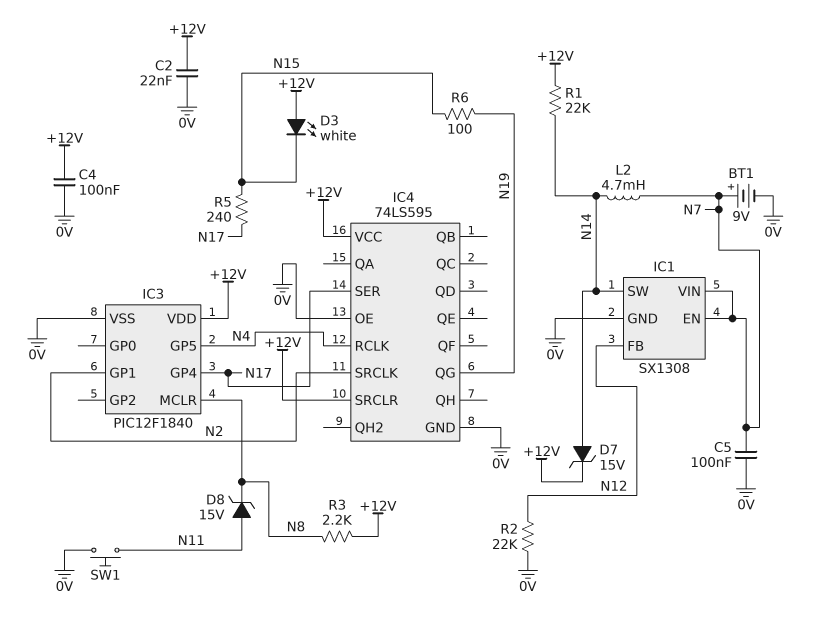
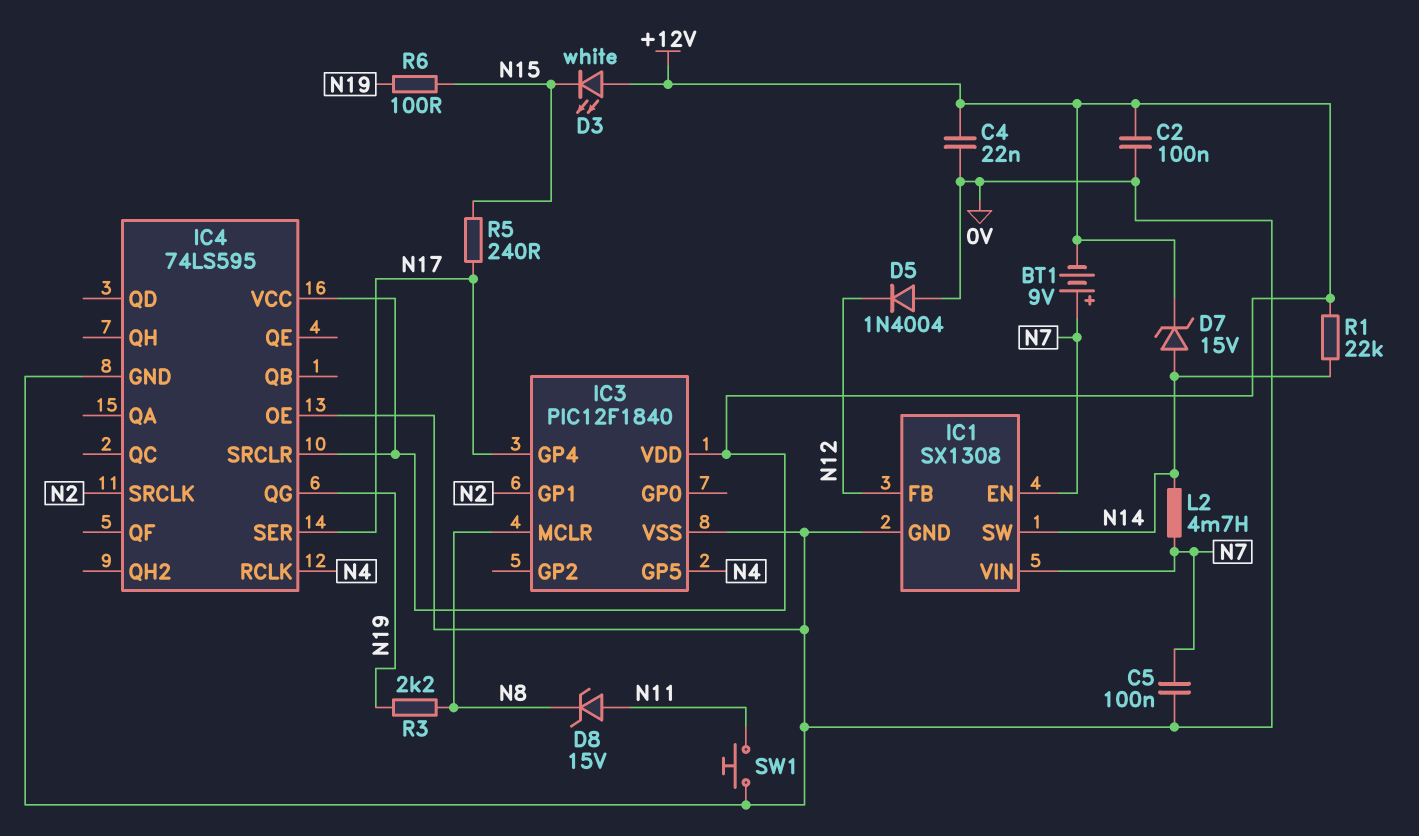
BT1: 9V (plus N7, minus 0V) -> 9V (plus N7, minus +12V)
C2: 22nF (+12V, 0V) -> 100nF (+12V, 0V)
C4: 100nF (+12V, 0V) -> 22nF (+12V, 0V)
D5: none -> diode 1N4004 (A 0V, K N12)
R2: 22k (0V, N12) -> none
R3: 2.2k (+12V, N8) -> 2.2k (N8, N19)

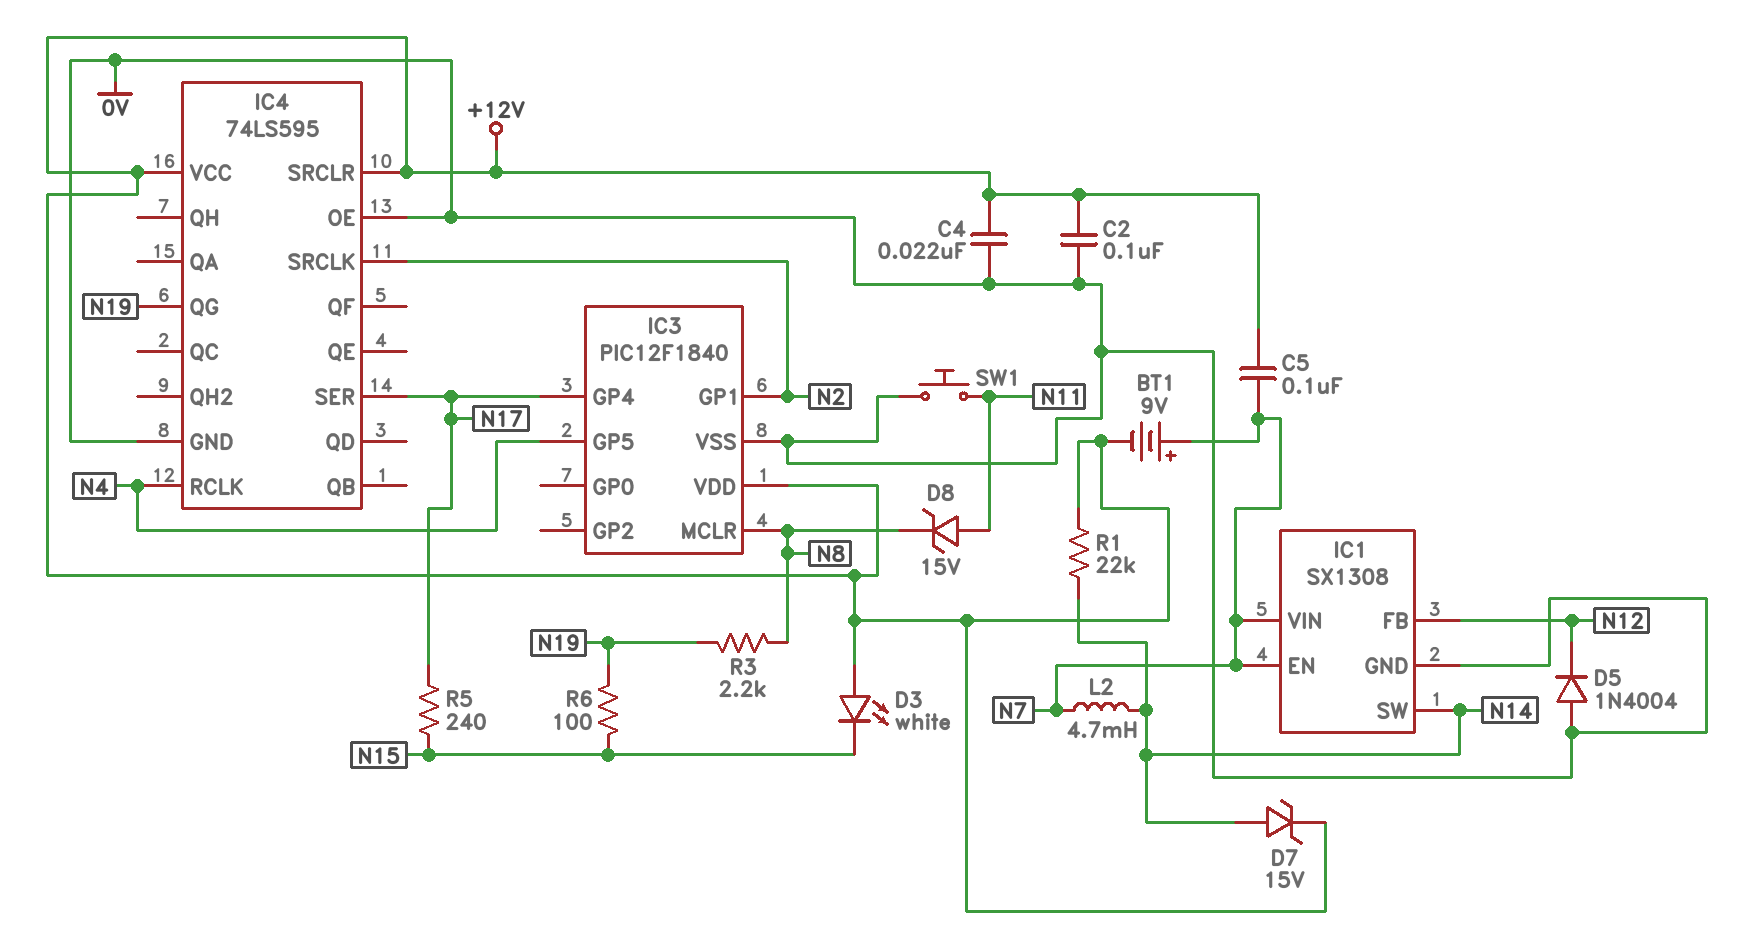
C5: 100nF (0V, N7) -> 100nF (+12V, N7)

